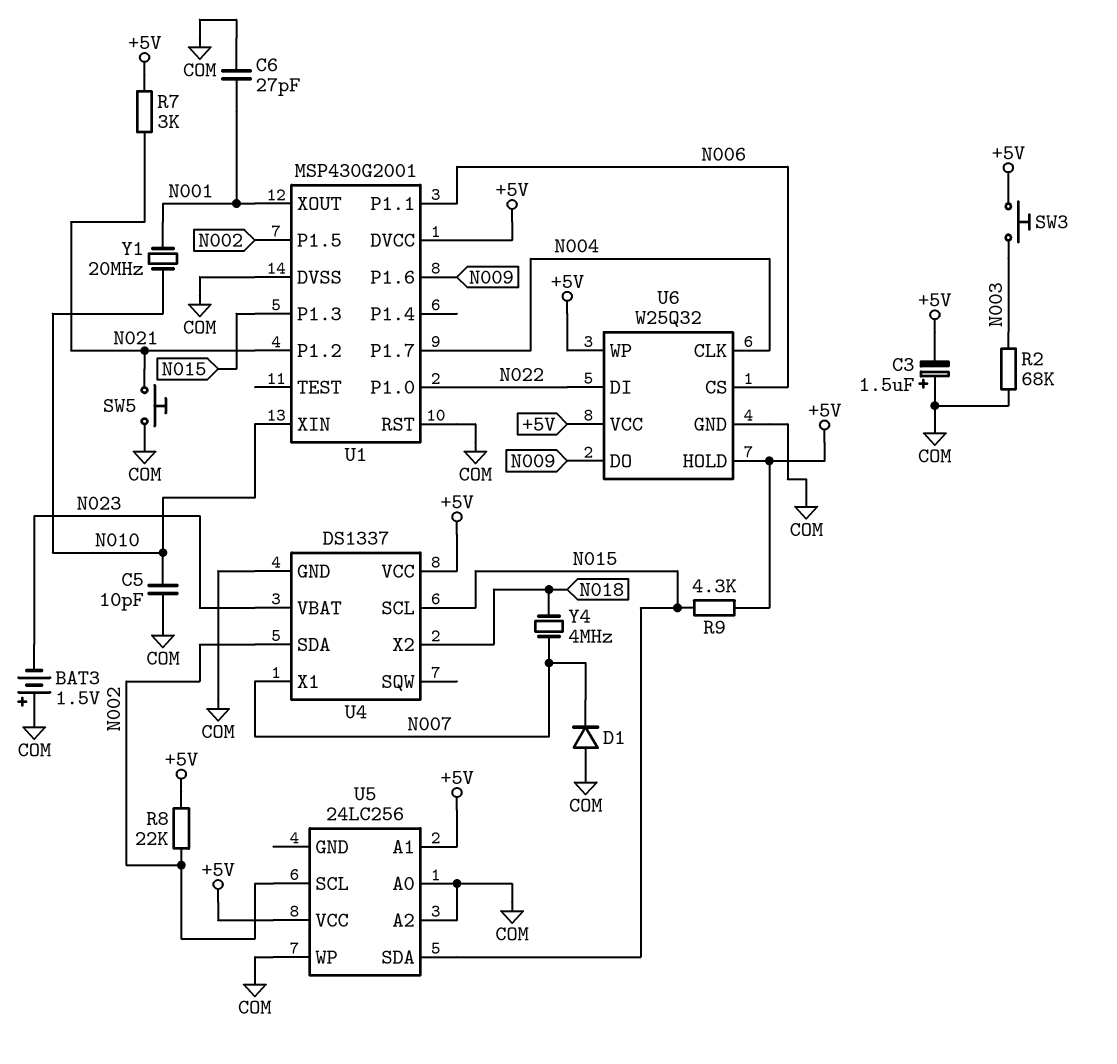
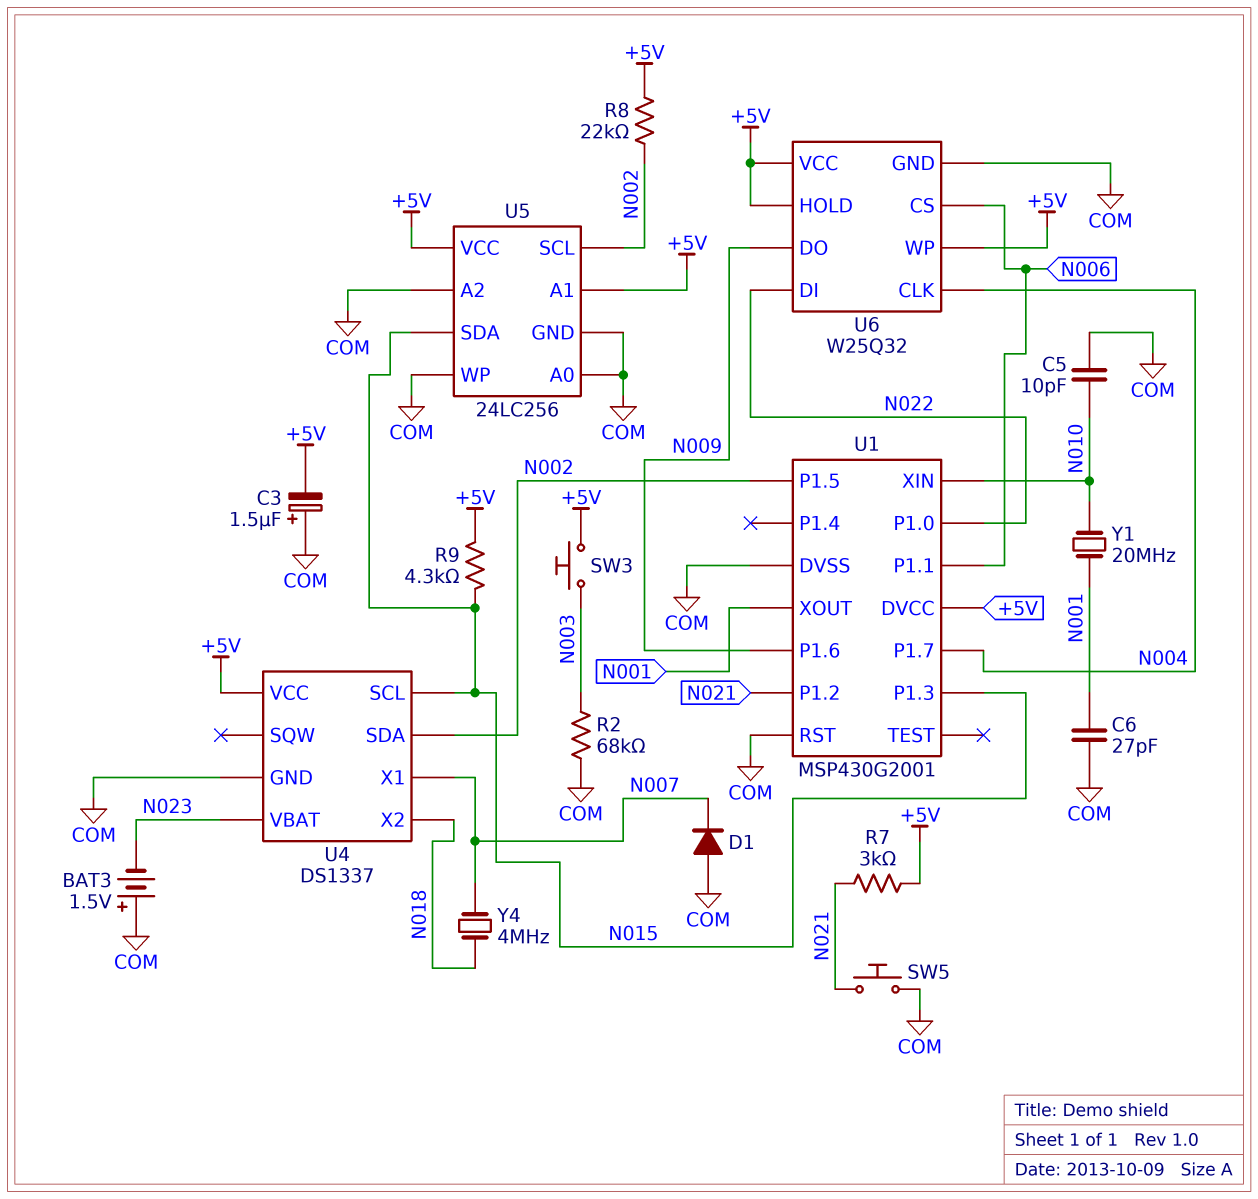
U5 pin GND: none -> COM

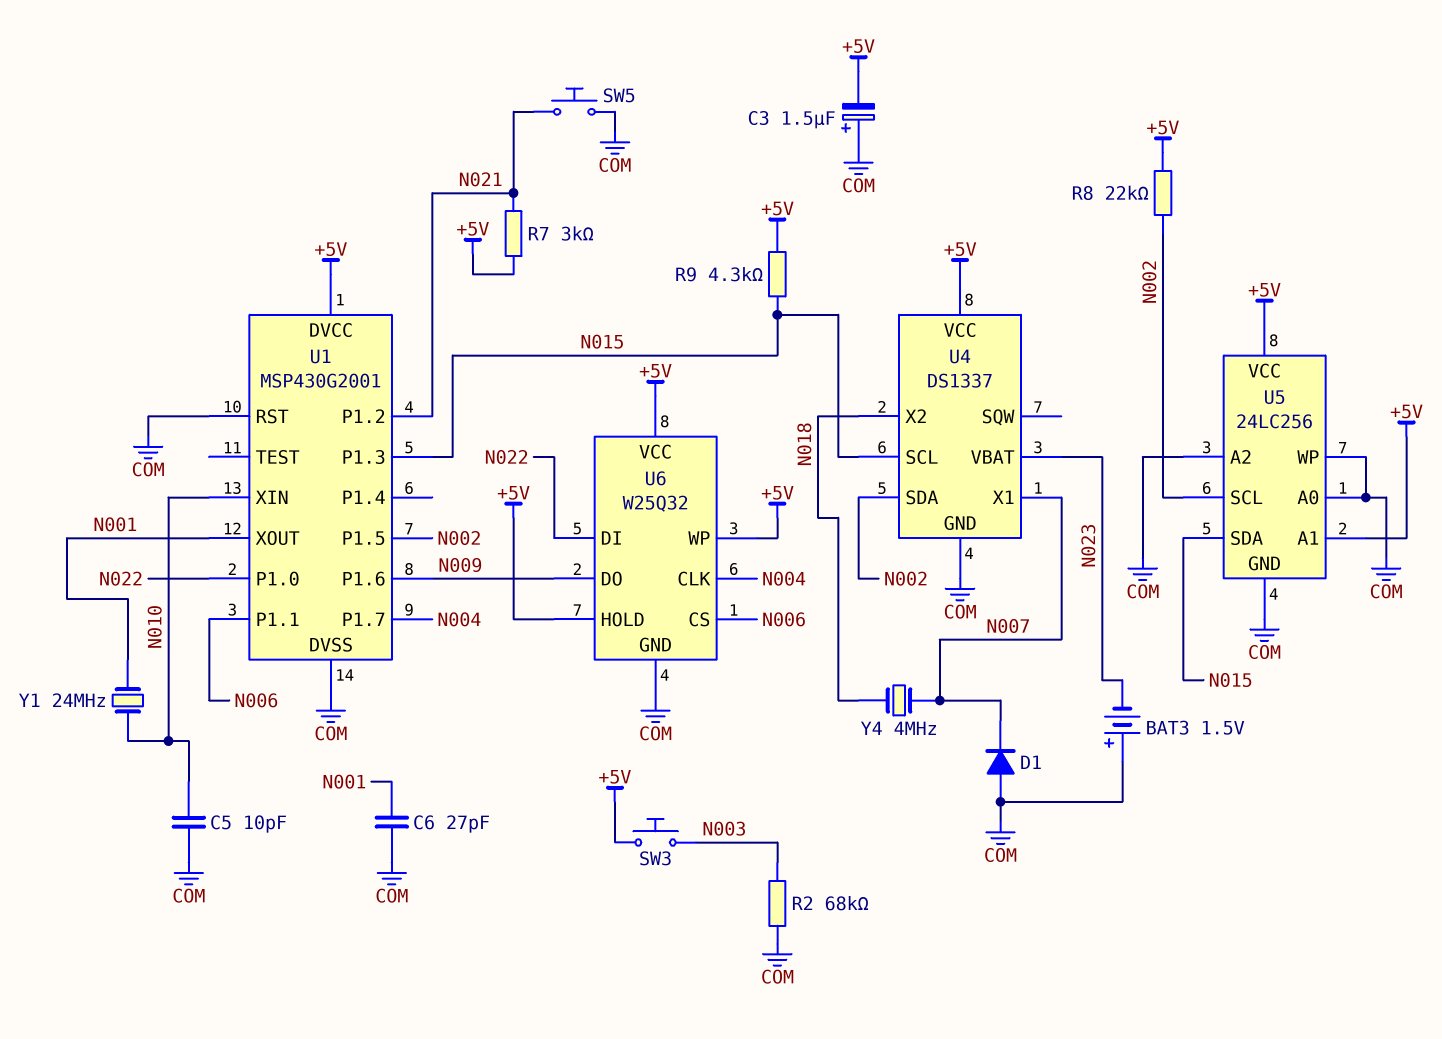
Y1: 20MHz (N001, N010) -> 24MHz (N001, N010)

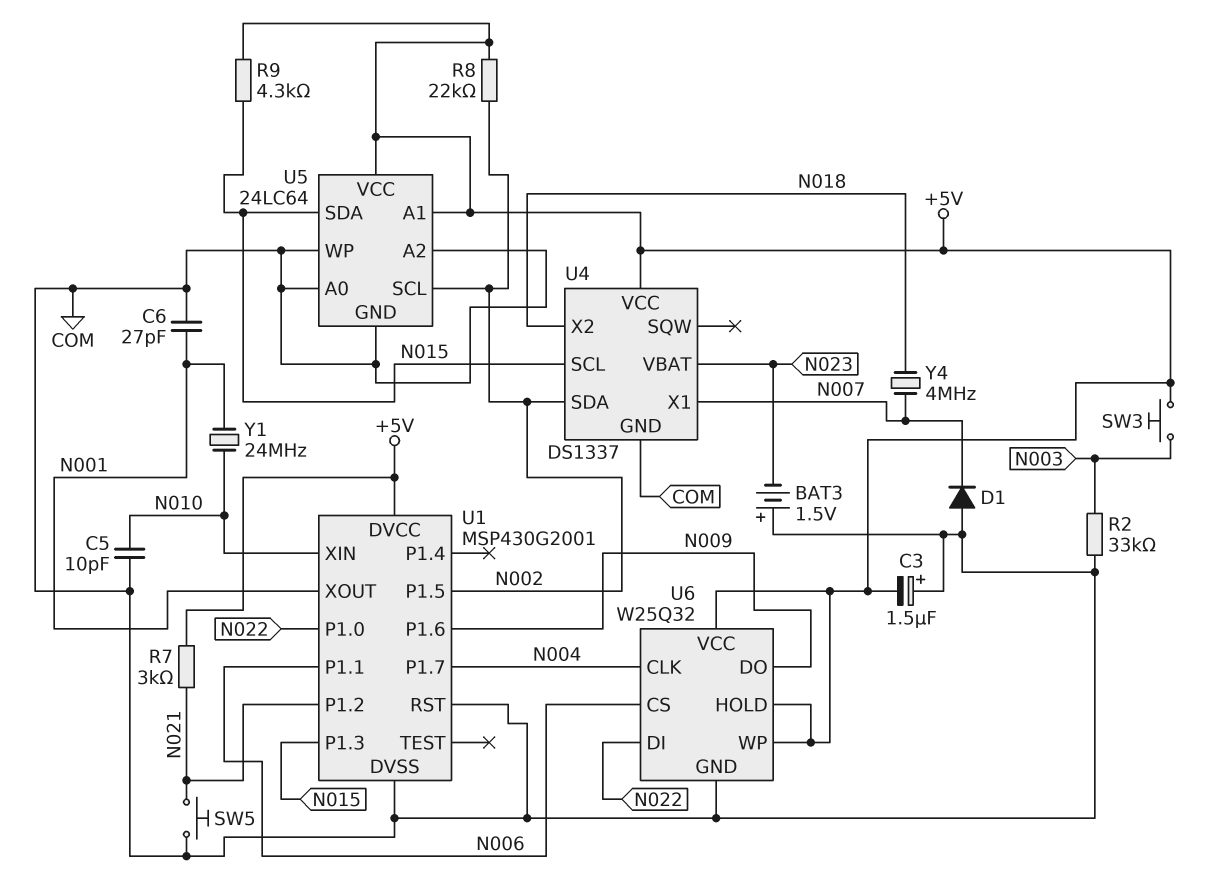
R2: 68k (COM, N003) -> 33k (COM, N003)
U5: 24LC256 -> 24LC64

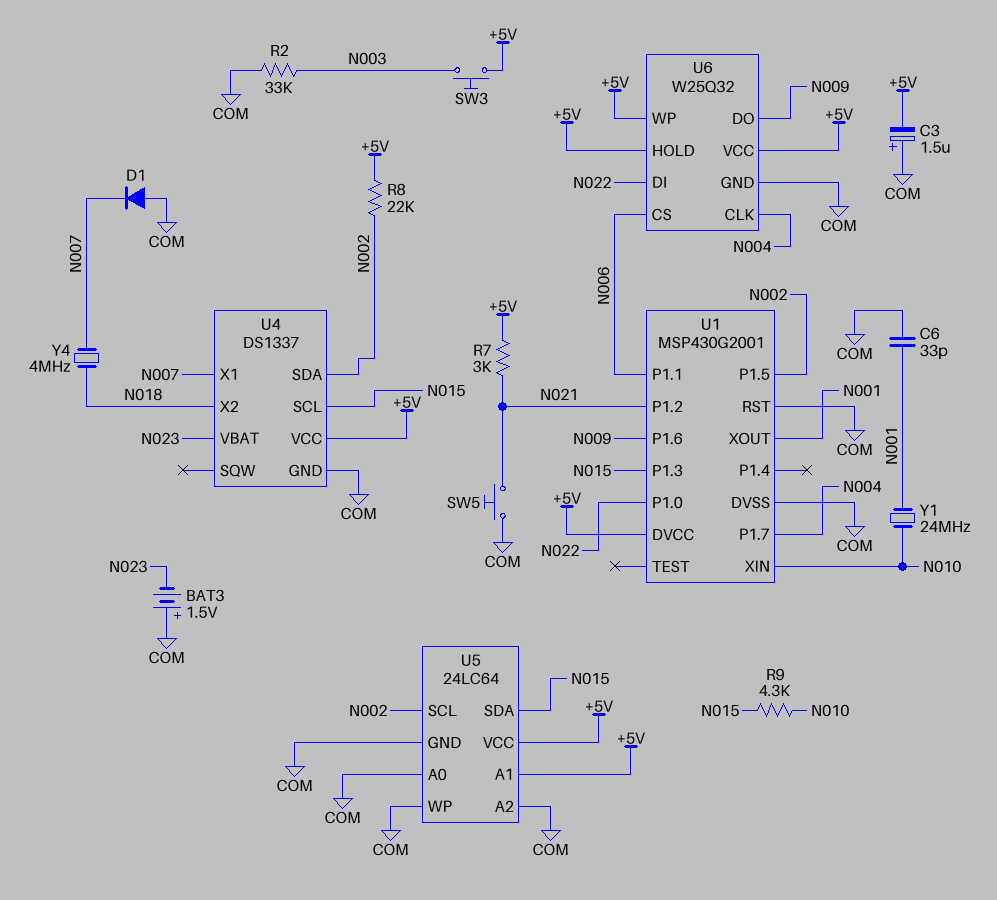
C5: 10pF (COM, N010) -> none
C6: 27pF (COM, N001) -> 33pF (COM, N001)
R9: 4.3k (+5V, N015) -> 4.3k (N010, N015)

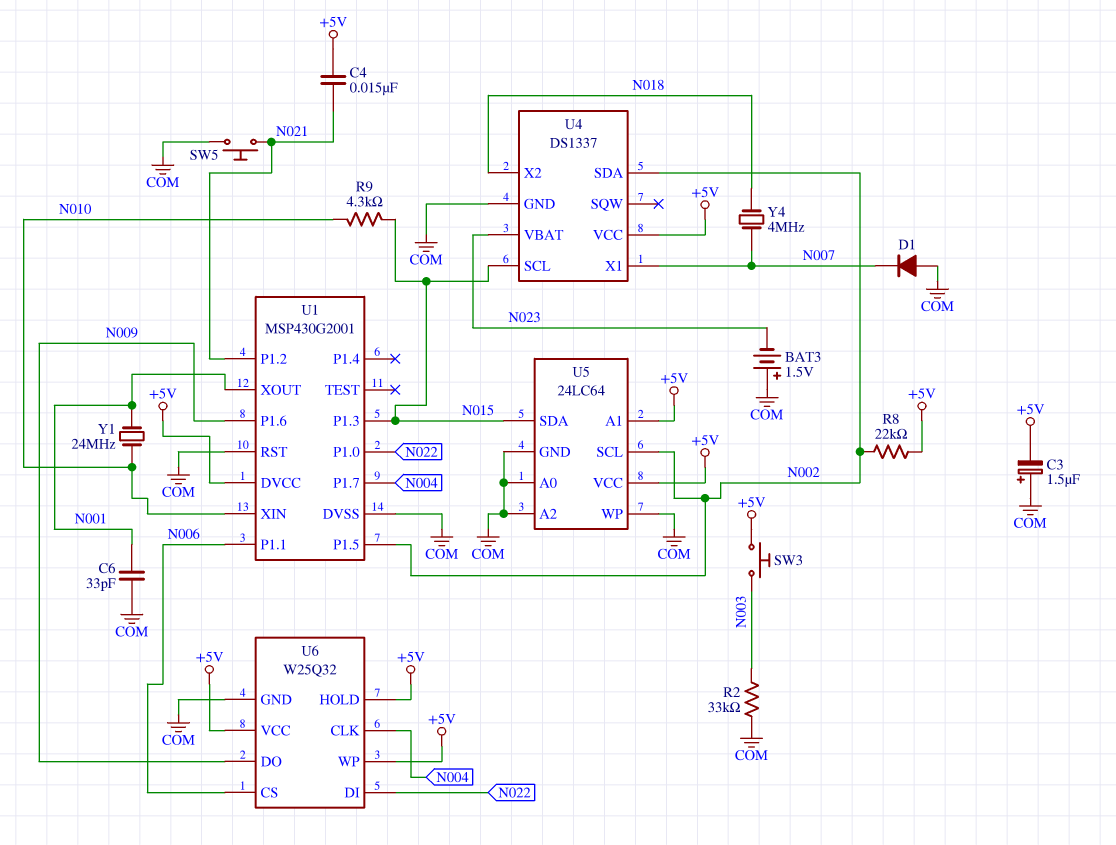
C4: none -> 15nF (+5V, N021)
R7: 3k (+5V, N021) -> none

